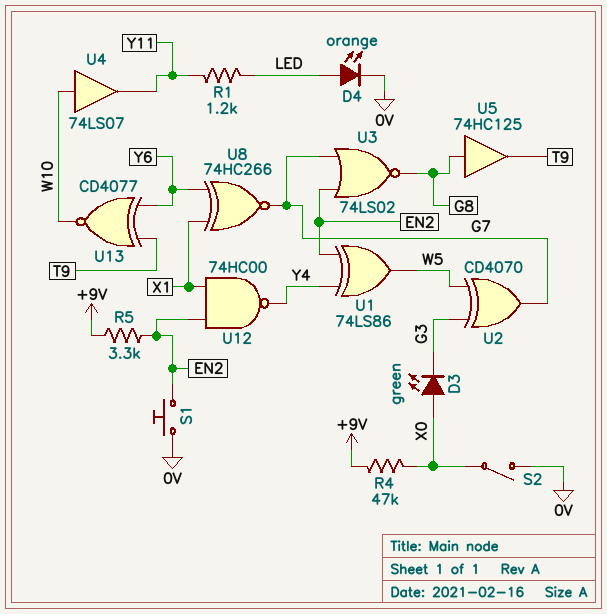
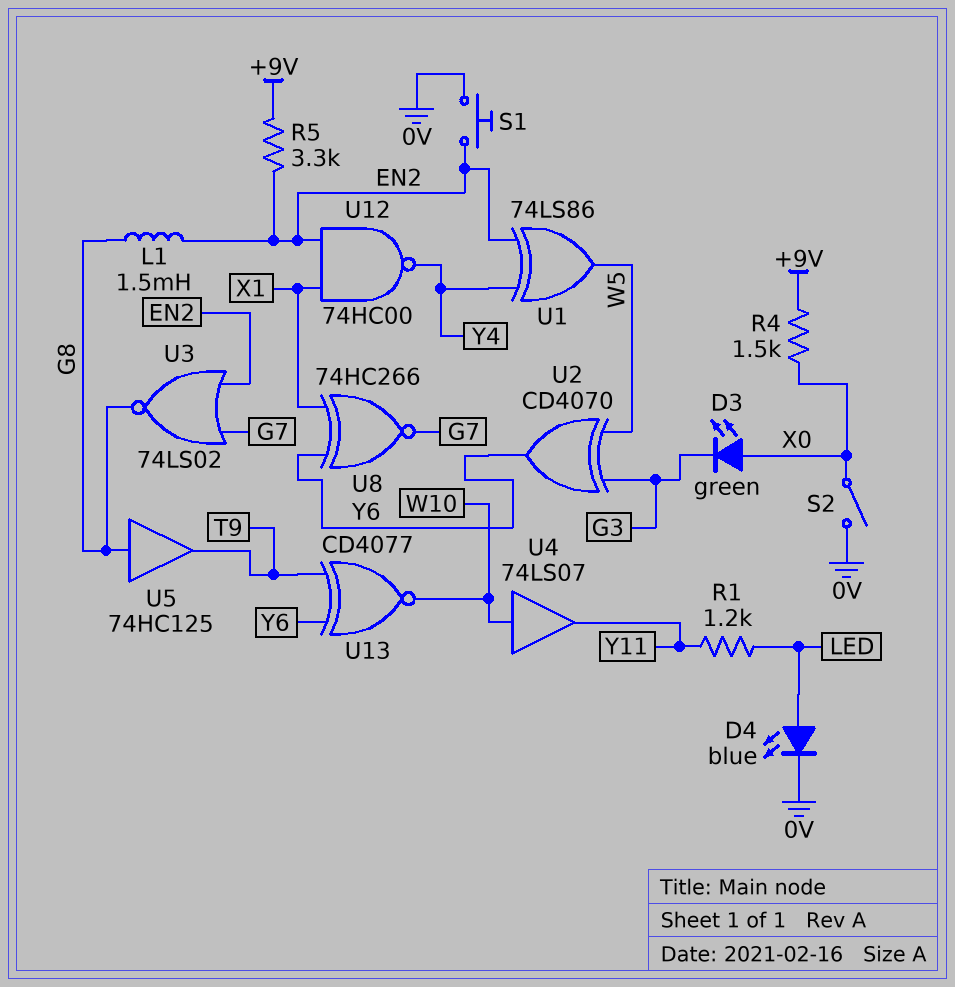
D4: LED orange (A LED, K 0V) -> LED blue (A LED, K 0V)
L1: none -> 1.5mH (EN2, G8)
R4: 47k (+9V, X0) -> 1.5k (+9V, X0)
U2: XOR CD4070 (in G3, in W5, out G7) -> XOR CD4070 (in G3, in W5, out Y6)

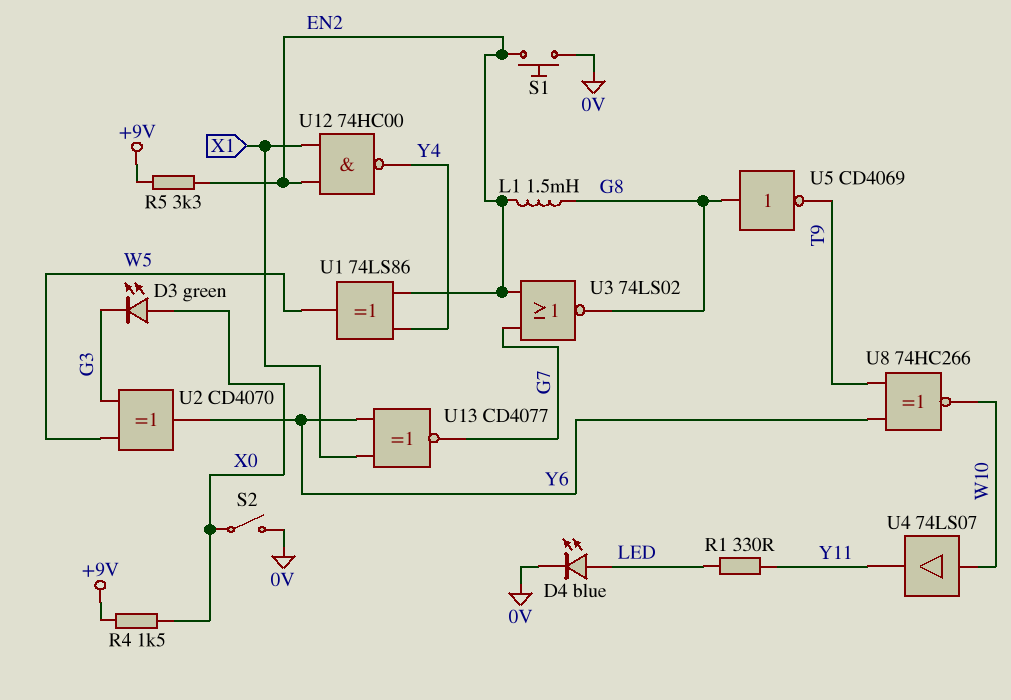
R1: 1.2k (LED, Y11) -> 330 (LED, Y11)
U5: buffer 74HC125 (in G8, out T9) -> NOT CD4069 (in G8, out T9)
U8: XNOR 74HC266 (in X1, in Y6, out G7) -> XNOR 74HC266 (in T9, in Y6, out W10)
U13: XNOR CD4077 (in T9, in Y6, out W10) -> XNOR CD4077 (in X1, in Y6, out G7)

